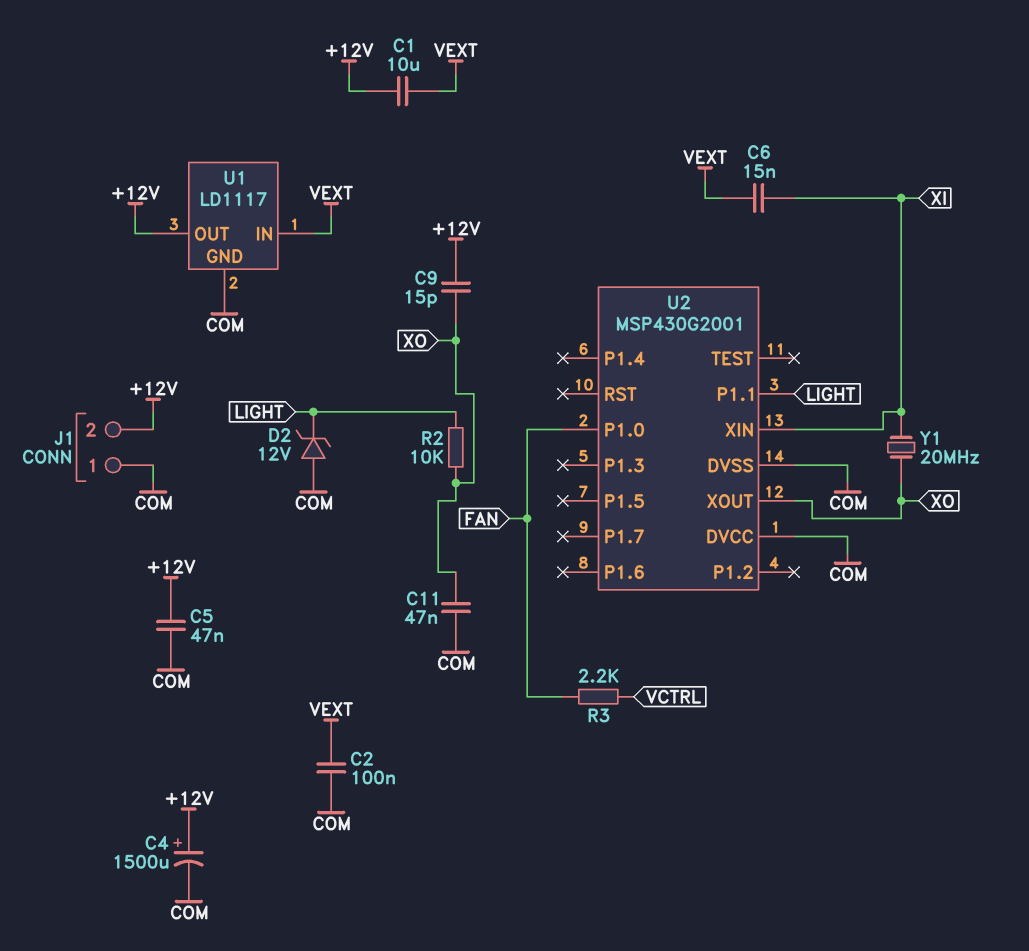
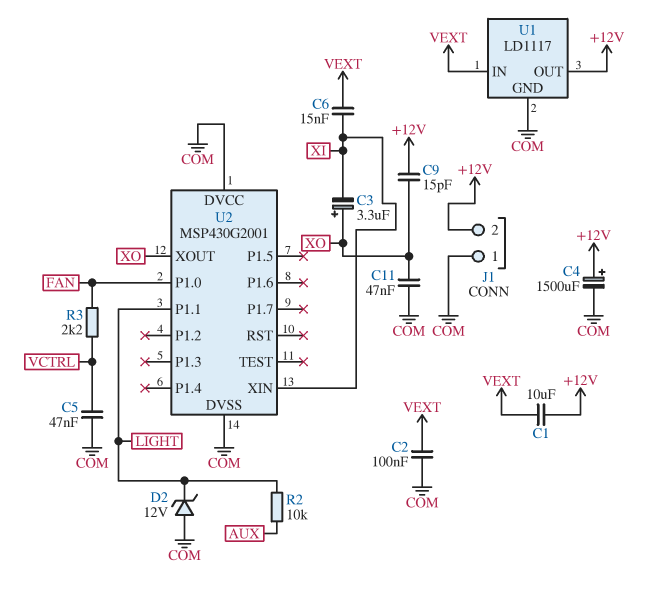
C3: none -> 3.3uF (plus XO, minus XI)
C5: 47nF (+12V, COM) -> 47nF (COM, VCTRL)
R2: 10k (LIGHT, XO) -> 10k (AUX, LIGHT)
Y1: 20MHz (XI, XO) -> none

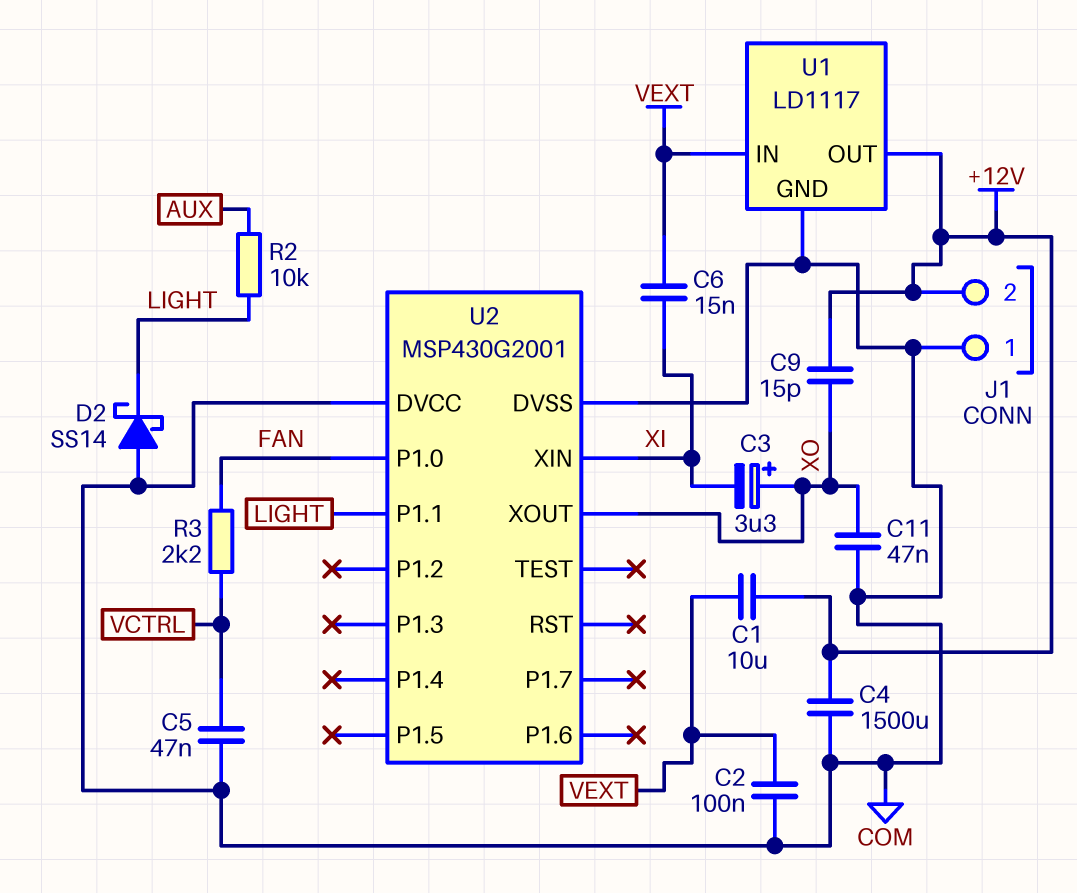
C4: 1500uF (plus +12V, minus COM) -> 1500uF (+12V, COM)
D2: zener 12V (A COM, K LIGHT) -> schottky SS14 (A COM, K LIGHT)

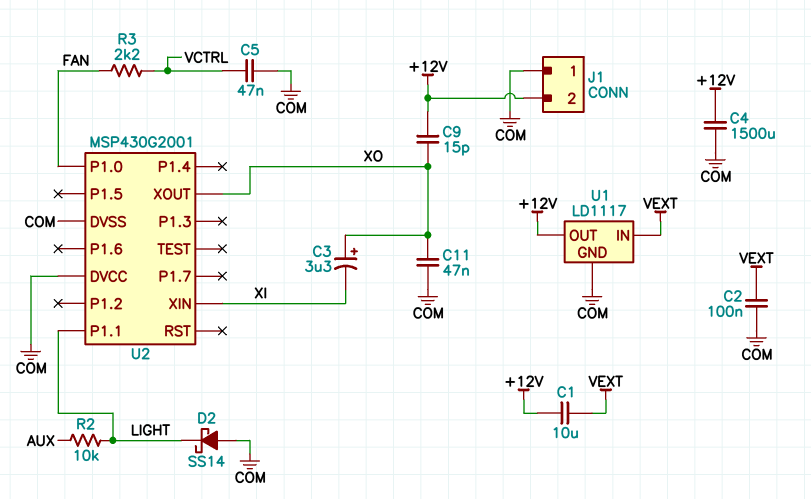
C6: 15nF (VEXT, XI) -> none

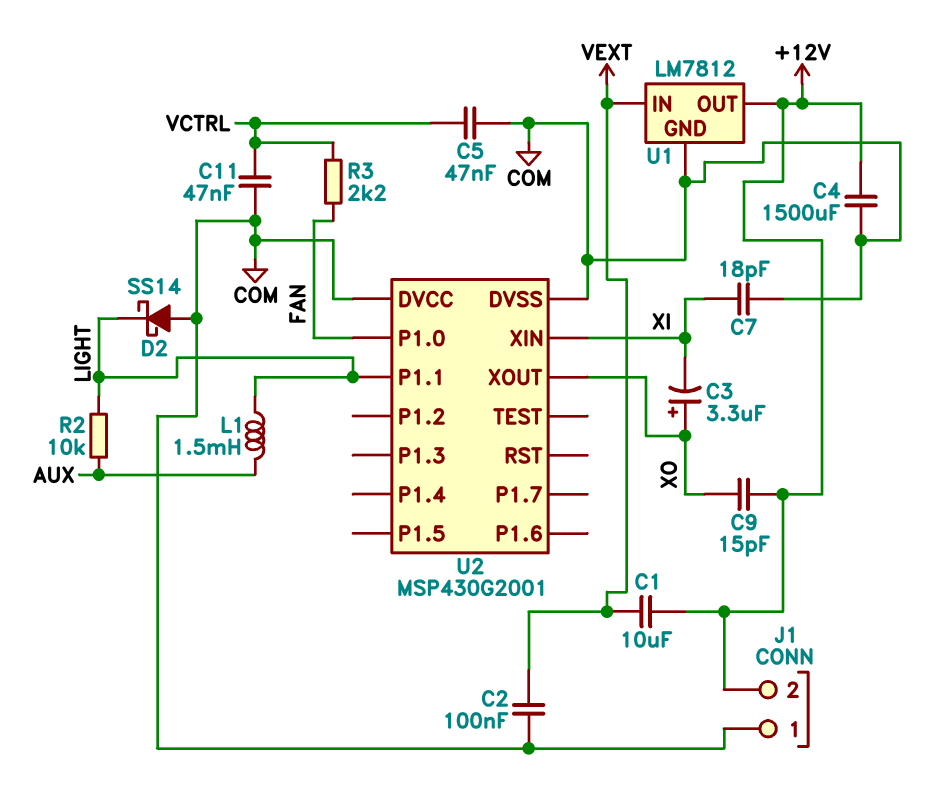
C7: none -> 18pF (COM, XI)
C11: 47nF (COM, XO) -> 47nF (COM, VCTRL)
L1: none -> 1.5mH (AUX, LIGHT)
U1: LD1117 -> LM7812

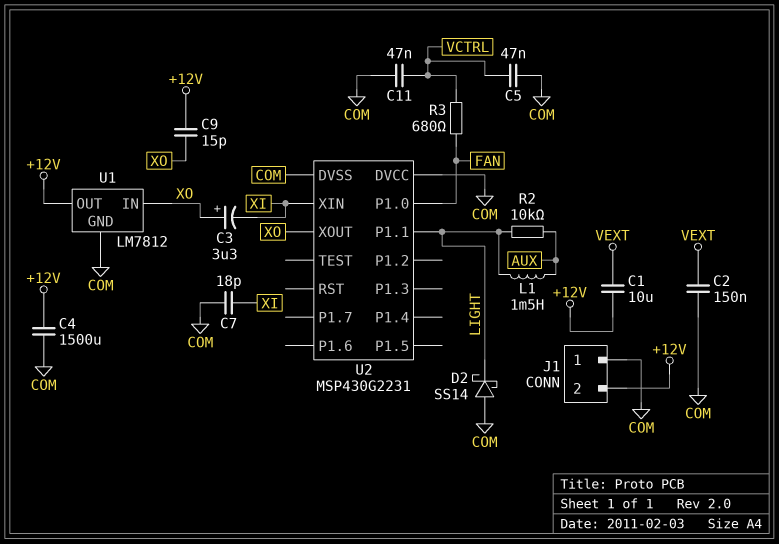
C2: 100nF (COM, VEXT) -> 150nF (COM, VEXT)
R3: 2.2k (FAN, VCTRL) -> 680 (FAN, VCTRL)
U1 pin IN: VEXT -> XO
U2: MSP430G2001 -> MSP430G2231

